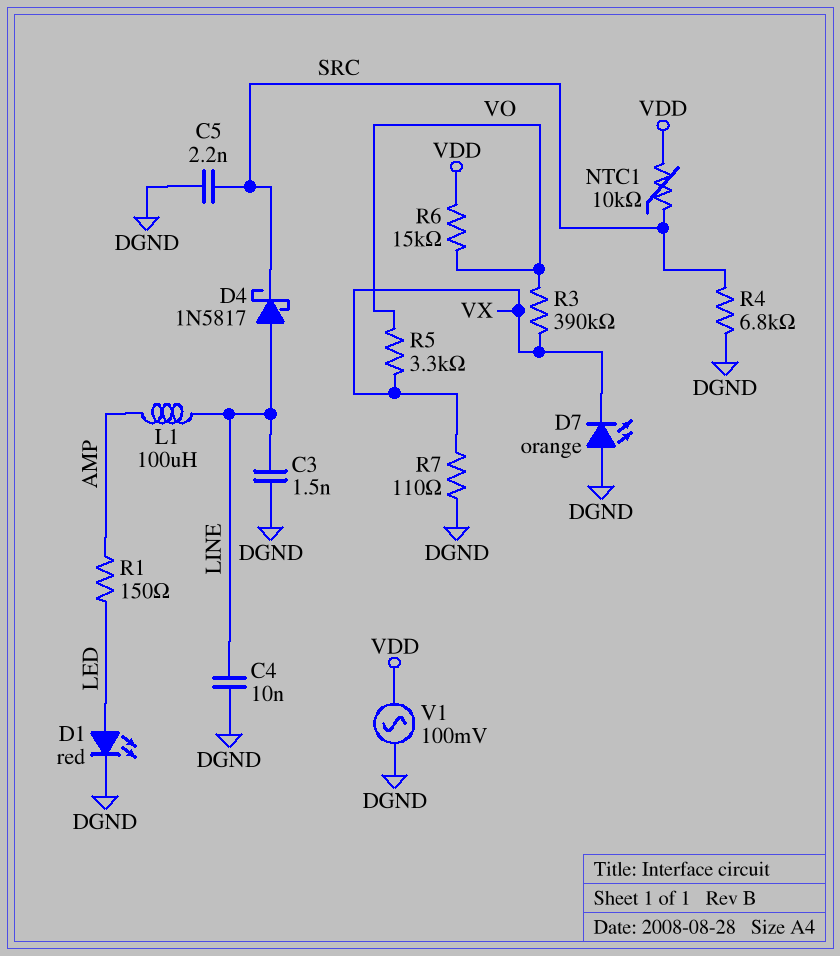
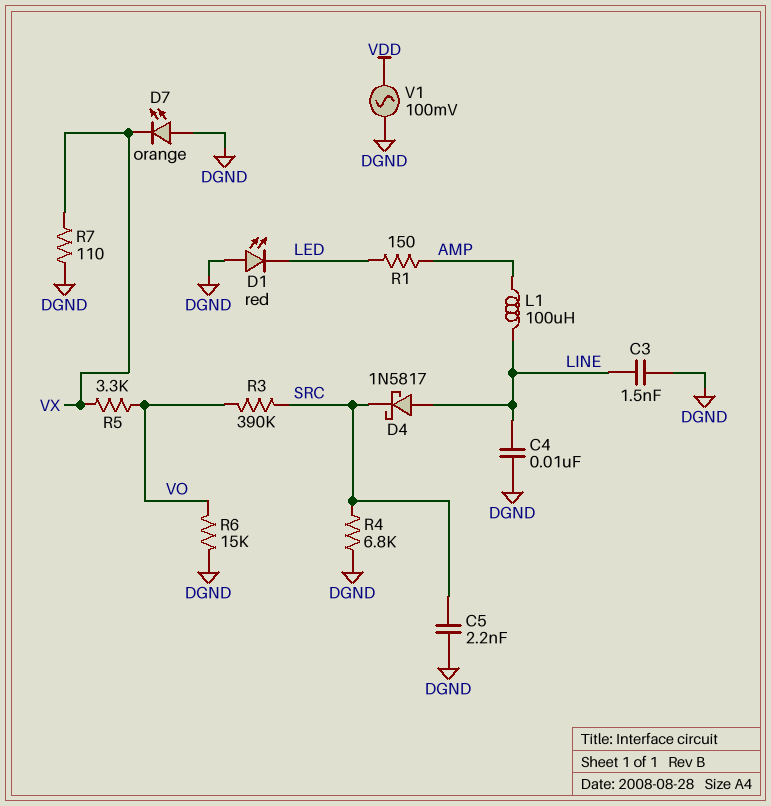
D1: LED red (A LED, K DGND) -> LED red (A DGND, K LED)
NTC1: 10k (SRC, VDD) -> none
R3: 390k (VO, VX) -> 390k (SRC, VO)
R6: 15k (VDD, VO) -> 15k (DGND, VO)

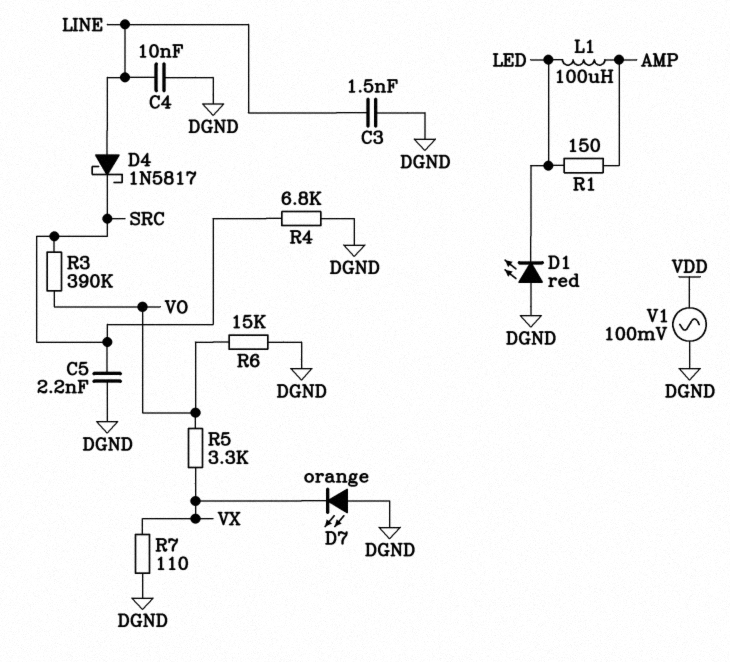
L1: 100uH (AMP, LINE) -> 100uH (AMP, LED)

